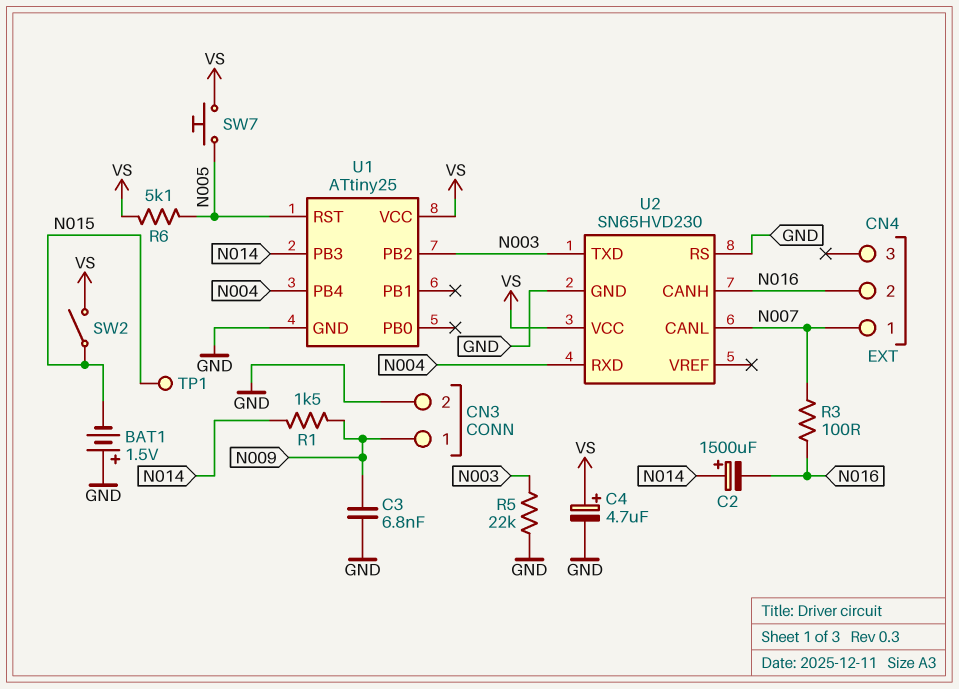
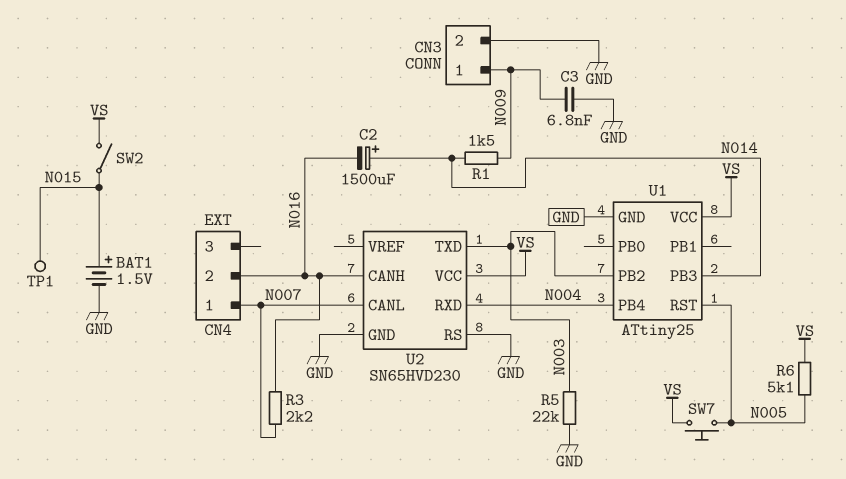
BAT1: 1.5V (plus GND, minus N015) -> 1.5V (plus N015, minus GND)
C4: 4.7uF (plus VS, minus GND) -> none
R3: 100 (N007, N016) -> 2.2k (N007, N016)

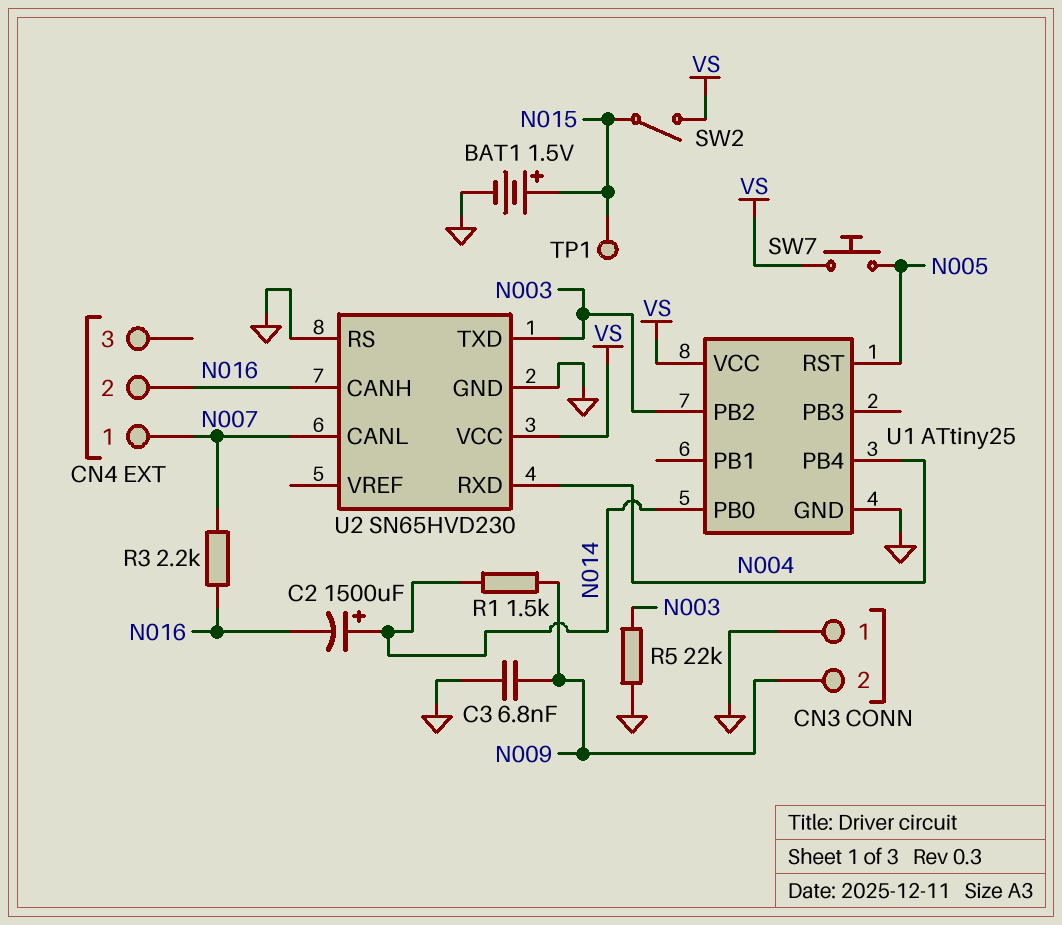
CN3 pin 1: N009 -> GND
CN3 pin 2: GND -> N009
R6: 5.1k (N005, VS) -> none
U1 pin PB0: none -> N014
U1 pin PB3: N014 -> none

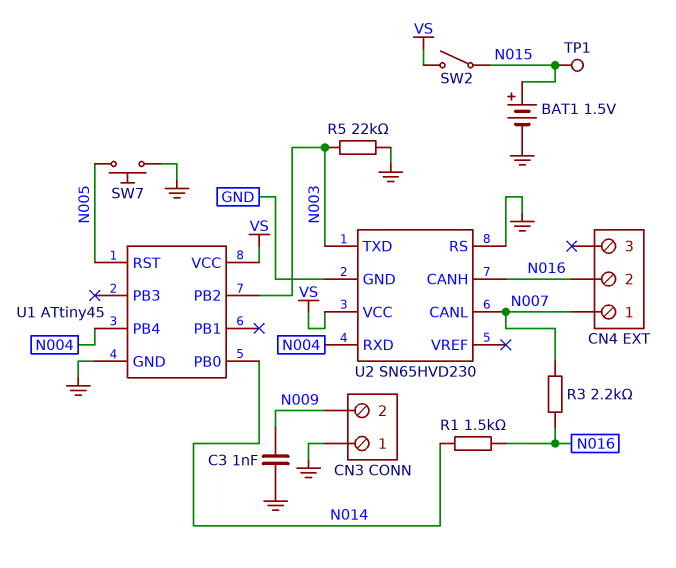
C2: 1500uF (plus N014, minus N016) -> none
C3: 6.8nF (GND, N009) -> 1nF (GND, N009)
R1: 1.5k (N009, N014) -> 1.5k (N014, N016)
SW7: button (N005, VS) -> button (GND, N005)
U1: ATtiny25 -> ATtiny45

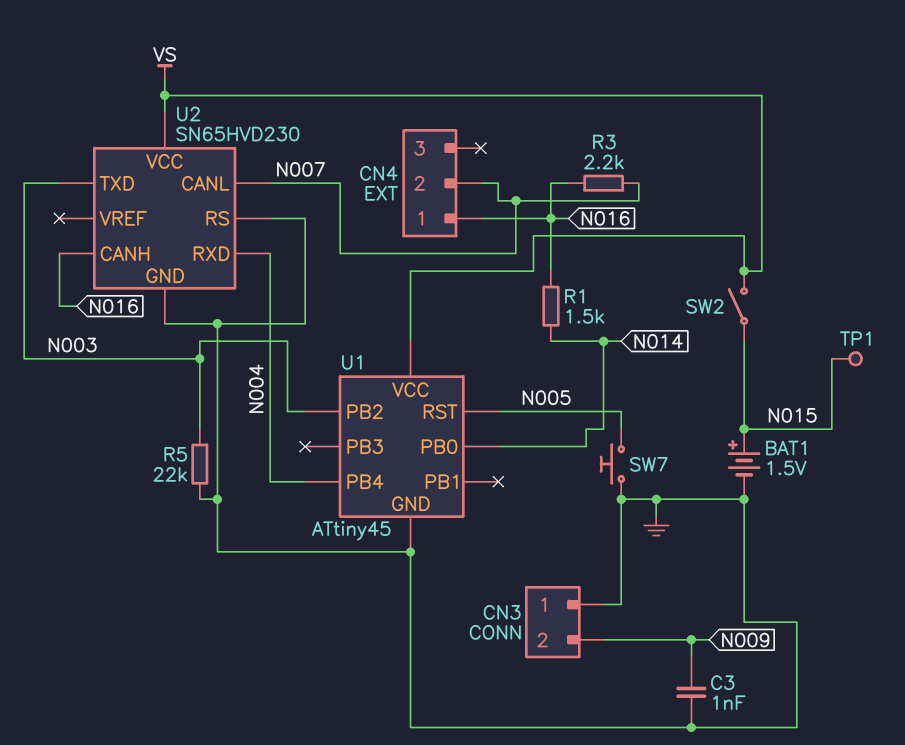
CN4 pin 1: N007 -> N016
CN4 pin 2: N016 -> N007

